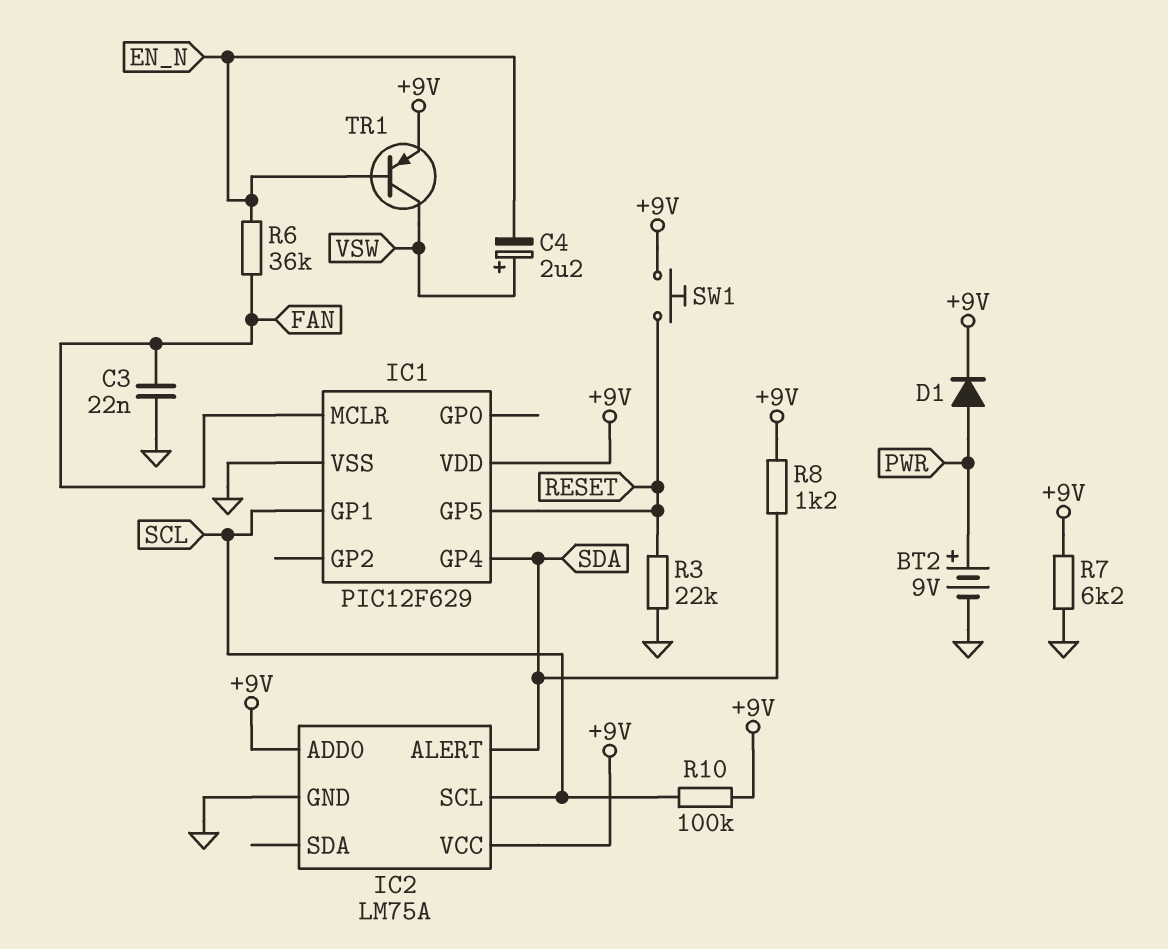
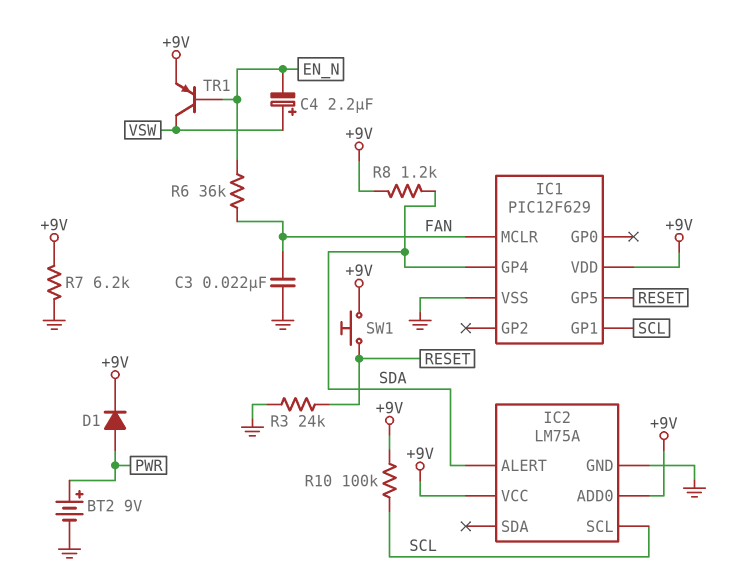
R3: 22k (GND, RESET) -> 24k (GND, RESET)

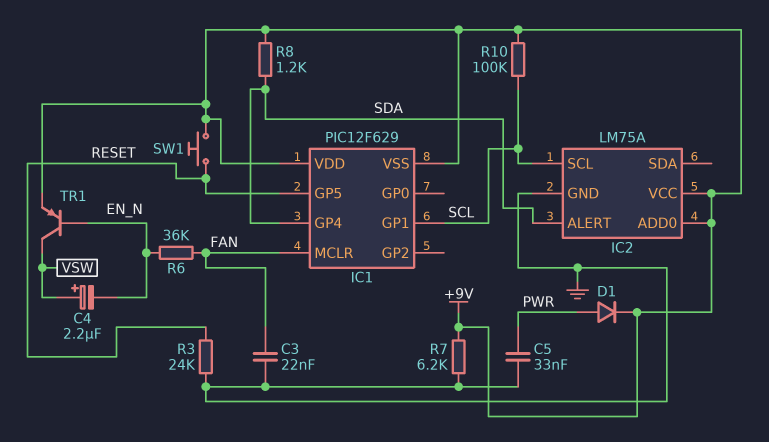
BT2: 9V (plus PWR, minus GND) -> none
C5: none -> 33nF (GND, PWR)
IC1 pin VSS: GND -> +9V

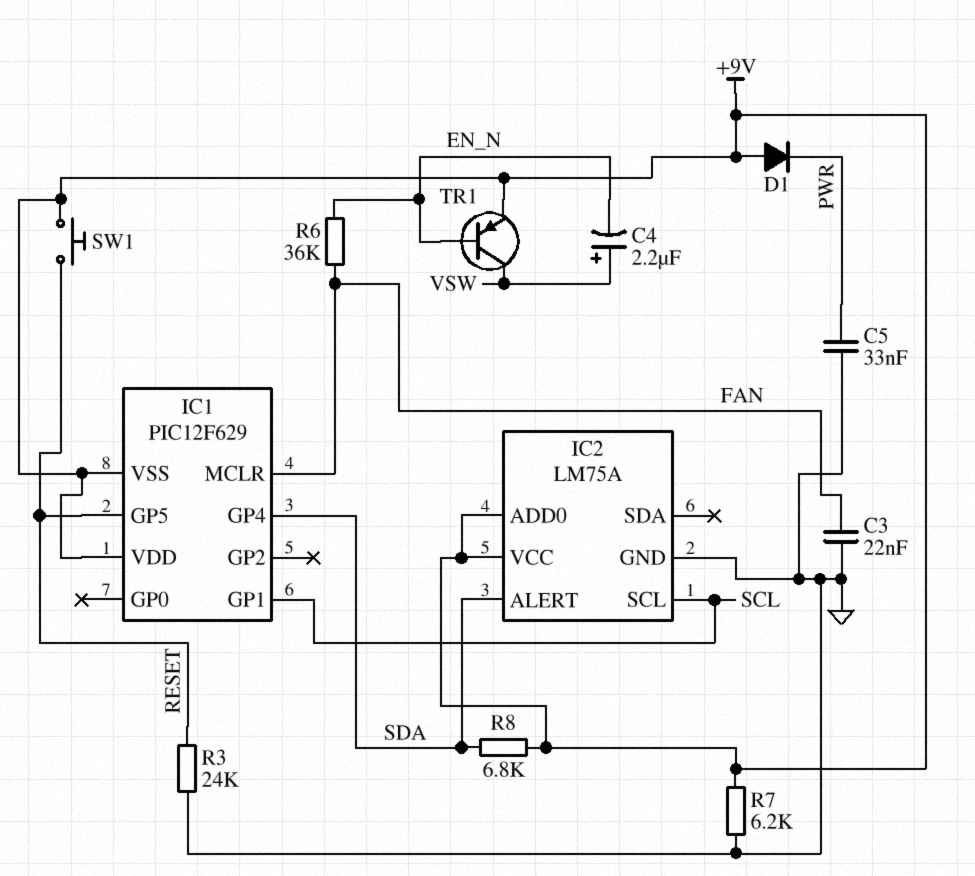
D1: diode (A PWR, K +9V) -> diode (A +9V, K PWR)
R8: 1.2k (+9V, SDA) -> 6.8k (+9V, SDA)
R10: 100k (+9V, SCL) -> none

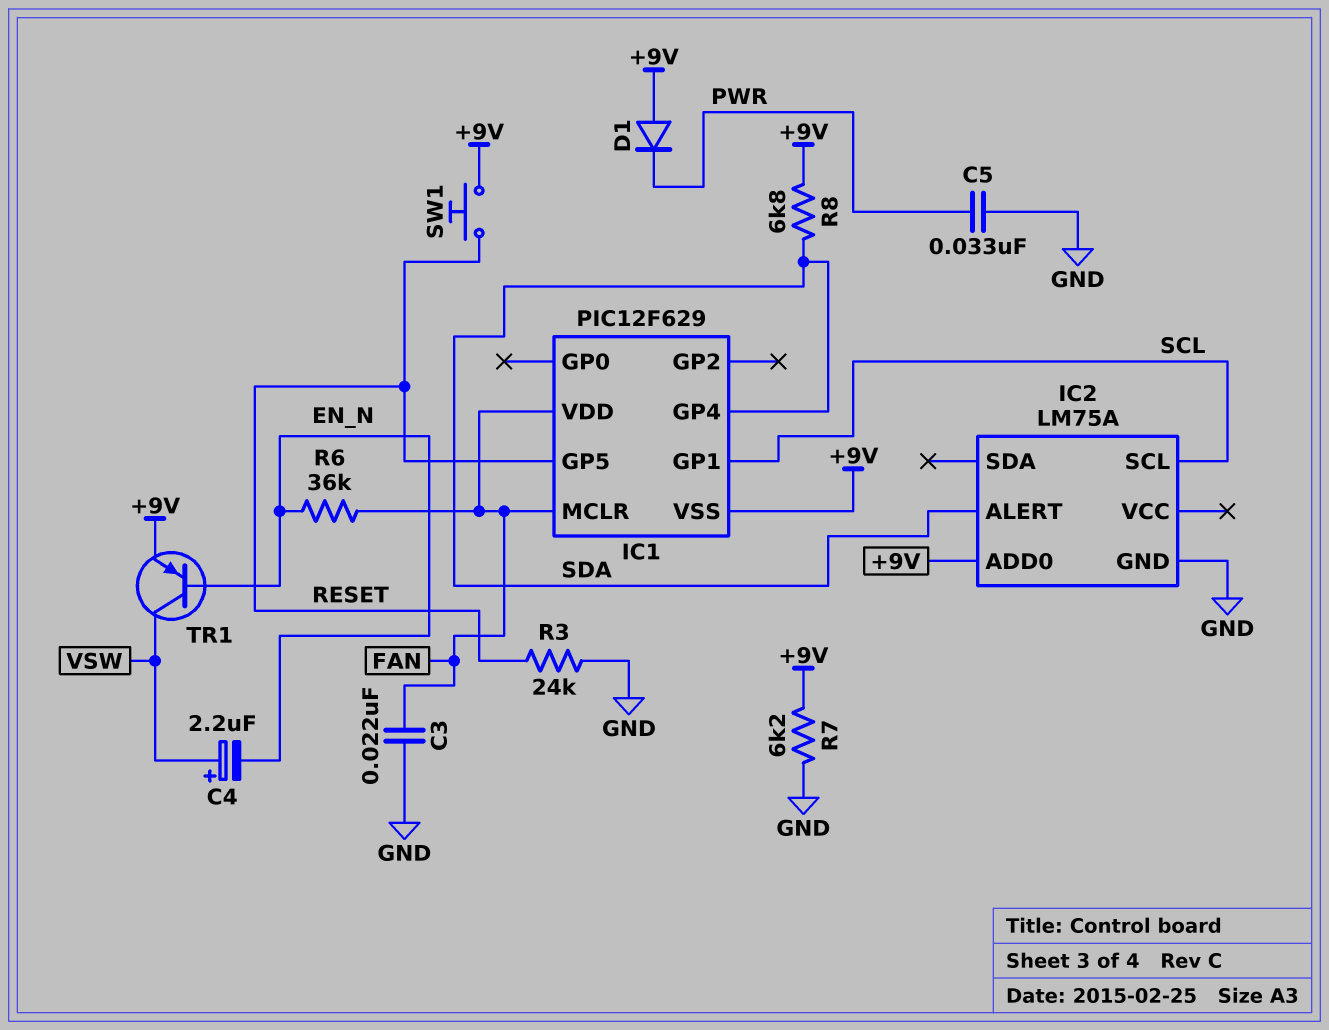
IC1 pin VDD: +9V -> FAN
IC2 pin VCC: +9V -> none

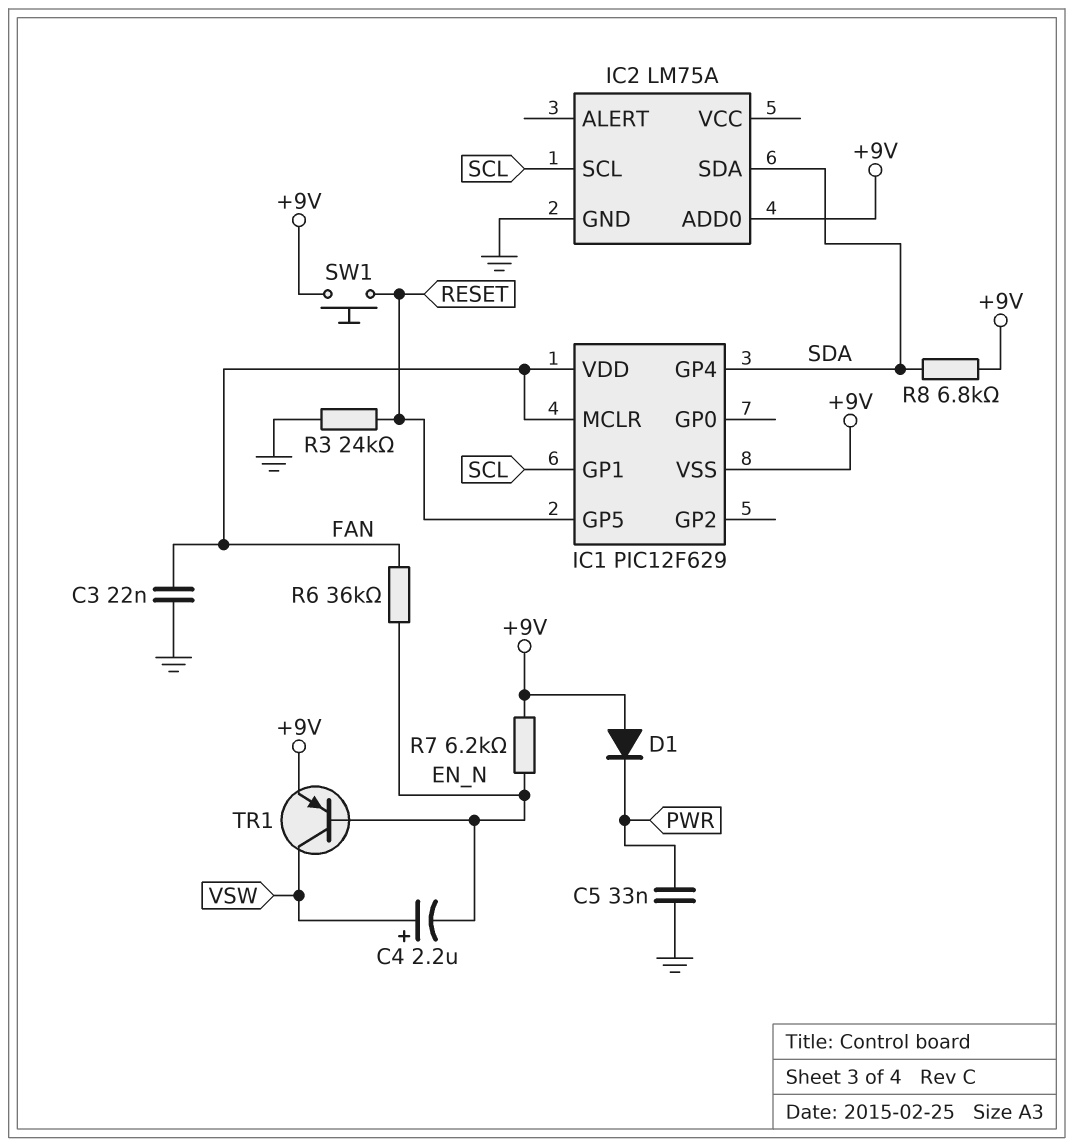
IC2 pin ALERT: SDA -> none
IC2 pin SDA: none -> SDA
R7: 6.2k (+9V, GND) -> 6.2k (+9V, EN_N)

